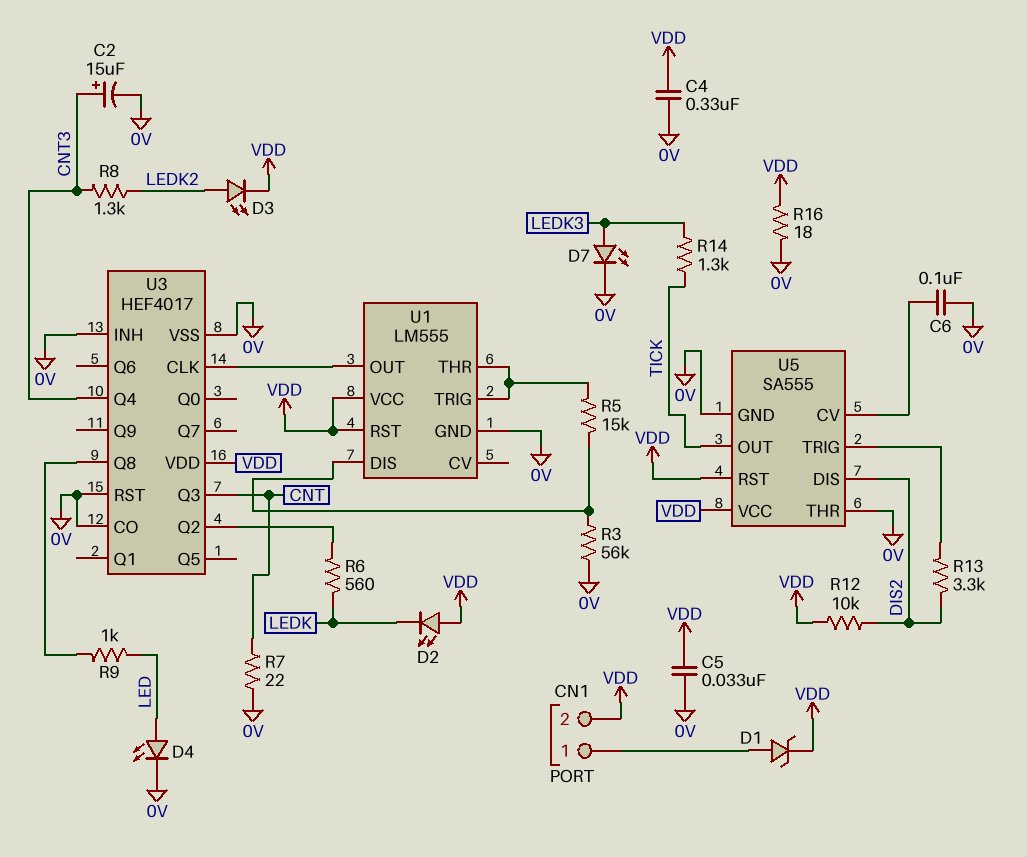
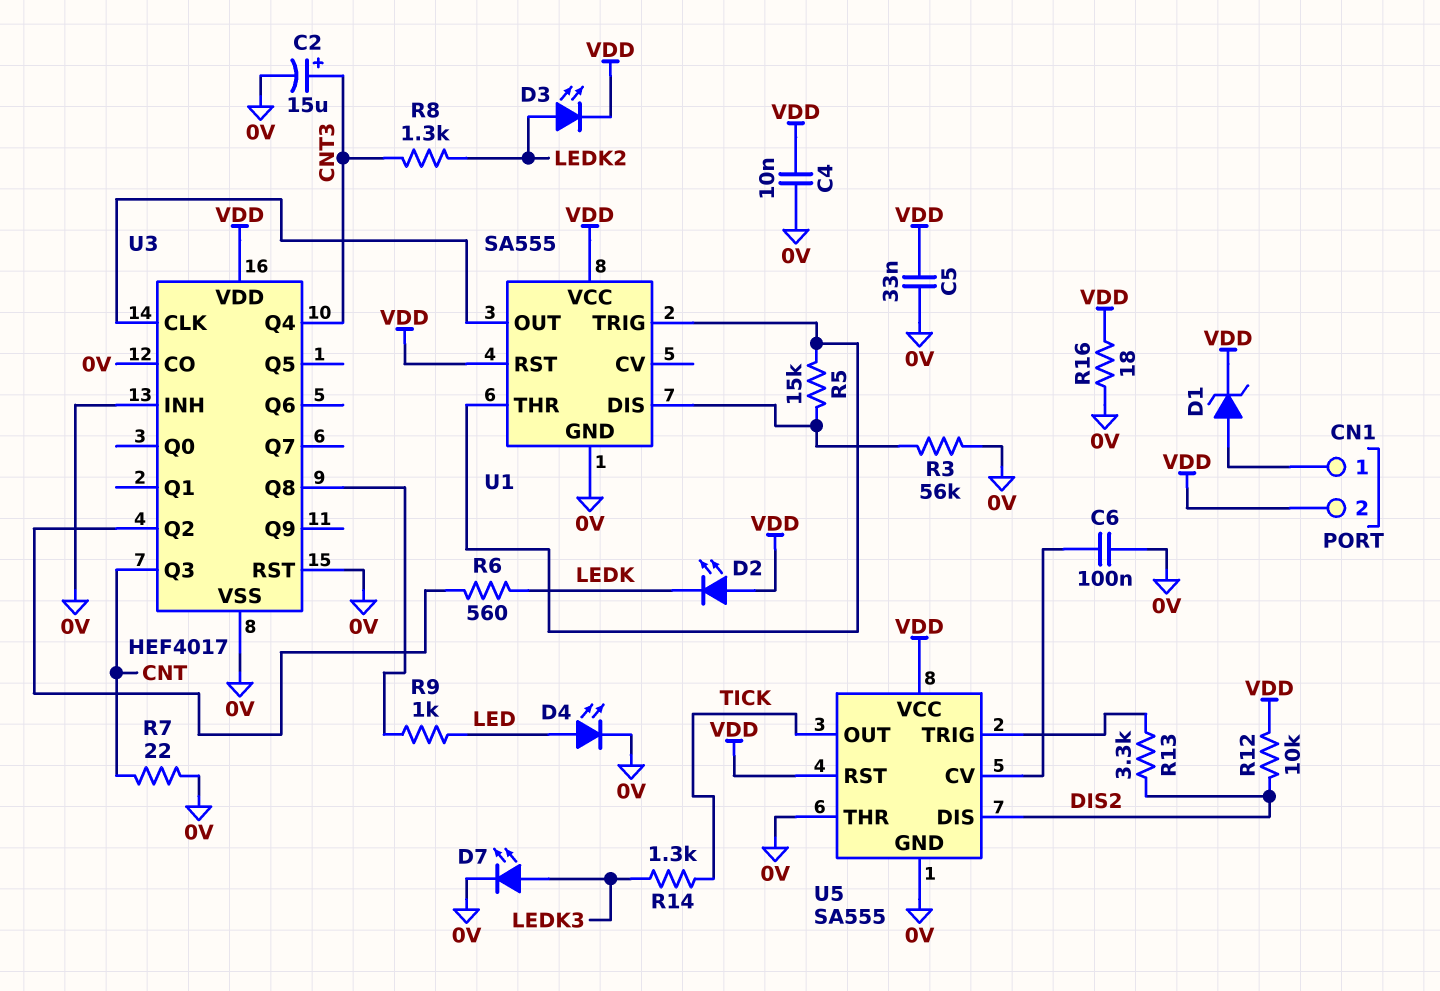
C4: 330nF (0V, VDD) -> 10nF (0V, VDD)
U1: LM555 -> SA555

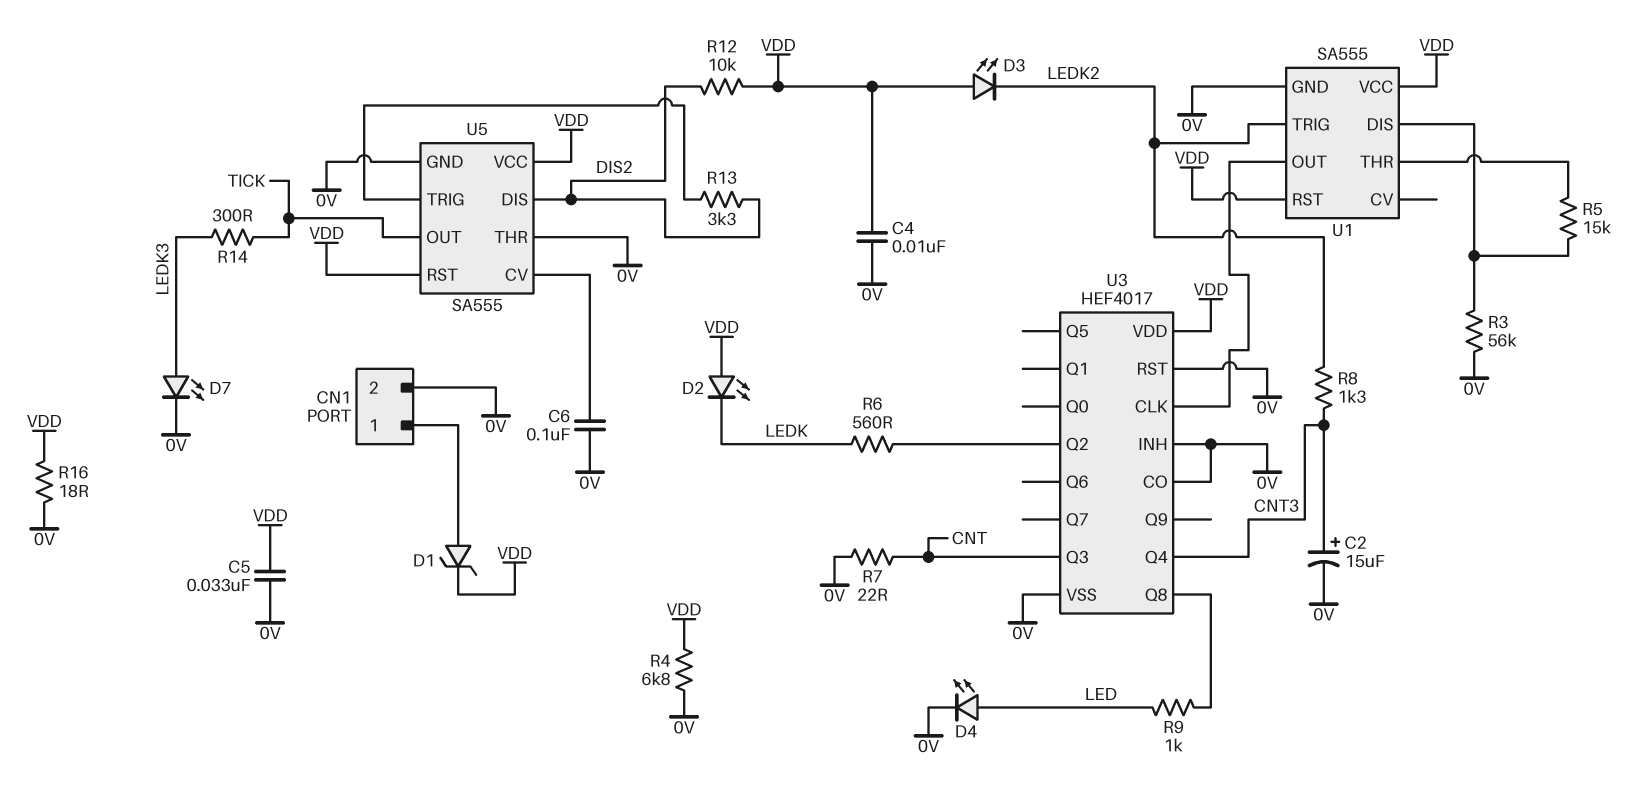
CN1 pin 2: VDD -> 0V
D3: LED (A LEDK2, K VDD) -> LED (A VDD, K LEDK2)
R4: none -> 6.8k (0V, VDD)
R14: 1.3k (LEDK3, TICK) -> 300 (LEDK3, TICK)
U1 pin TRIG: U1/THR -> LEDK2

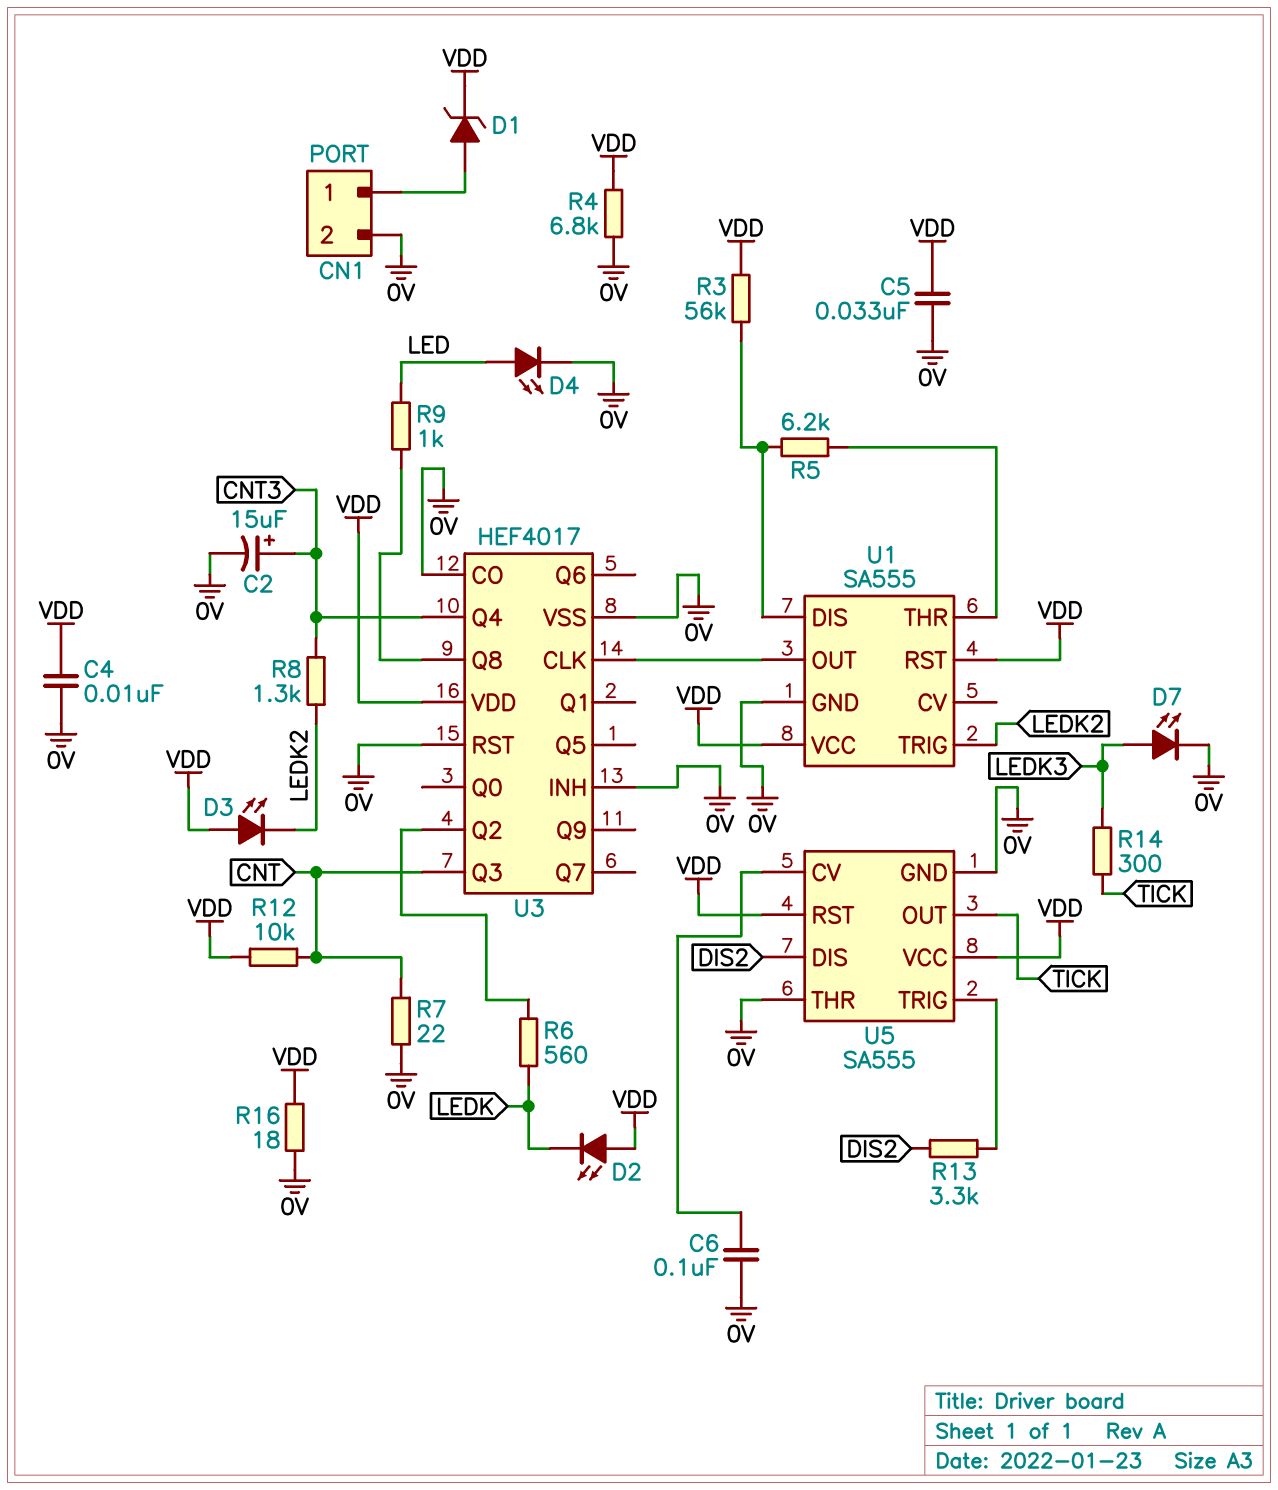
R3: 56k (0V, U1/DIS) -> 56k (U1/DIS, VDD)
R5: 15k (U1/DIS, U1/THR) -> 6.2k (U1/DIS, U1/THR)
R12: 10k (DIS2, VDD) -> 10k (CNT, VDD)

